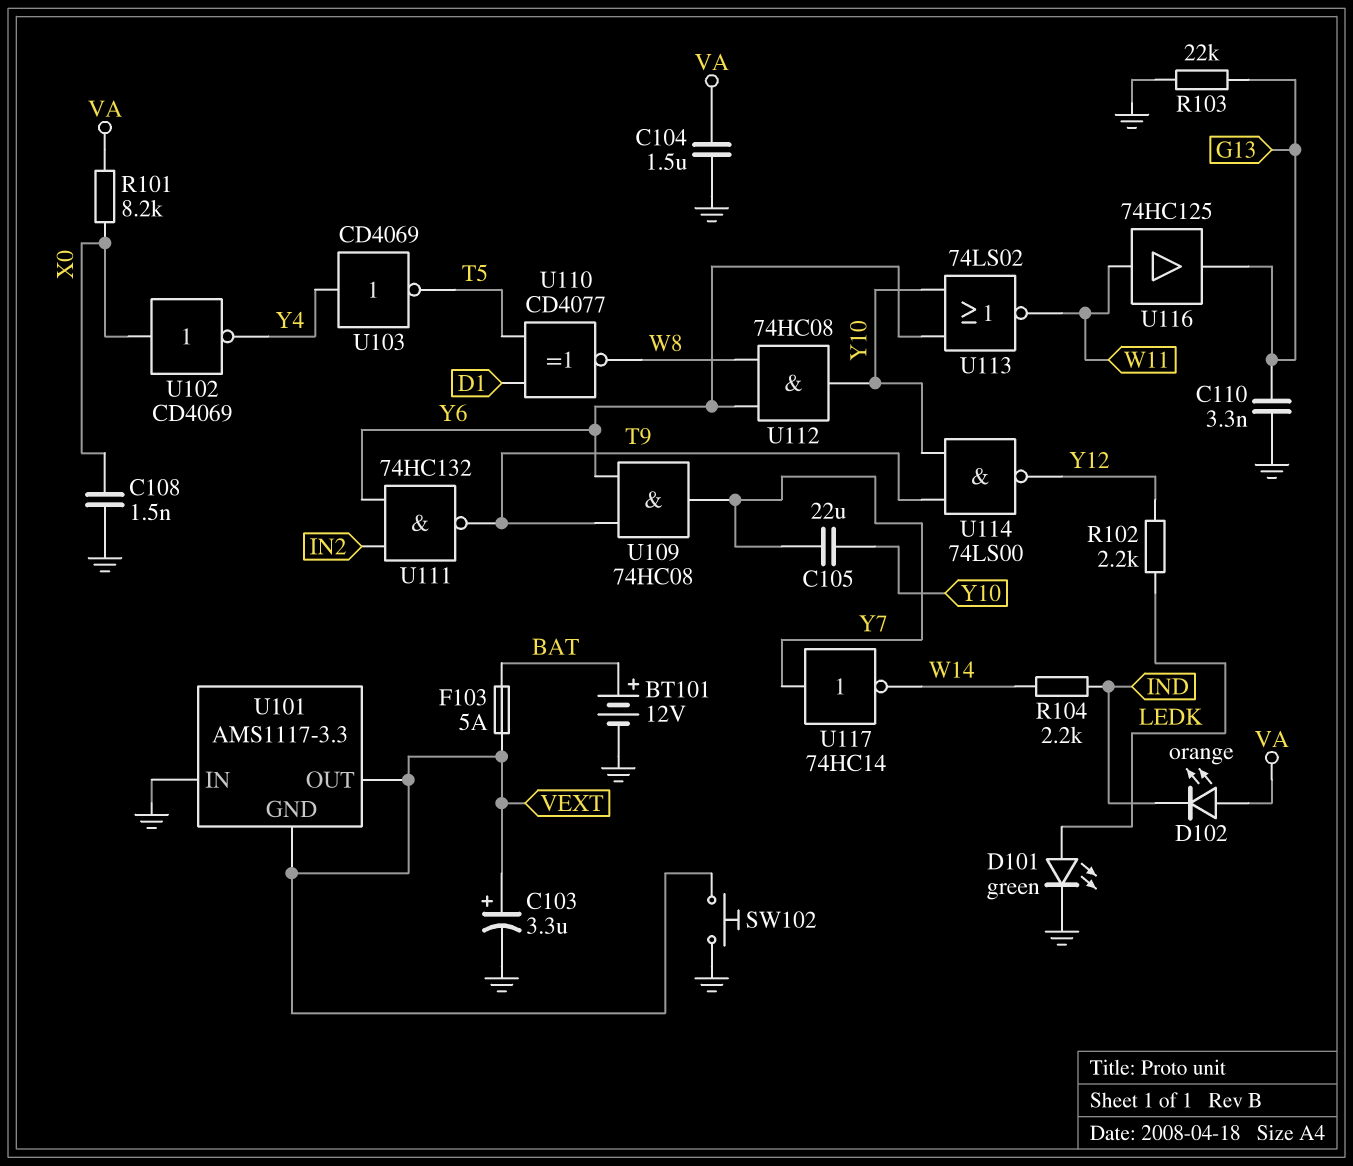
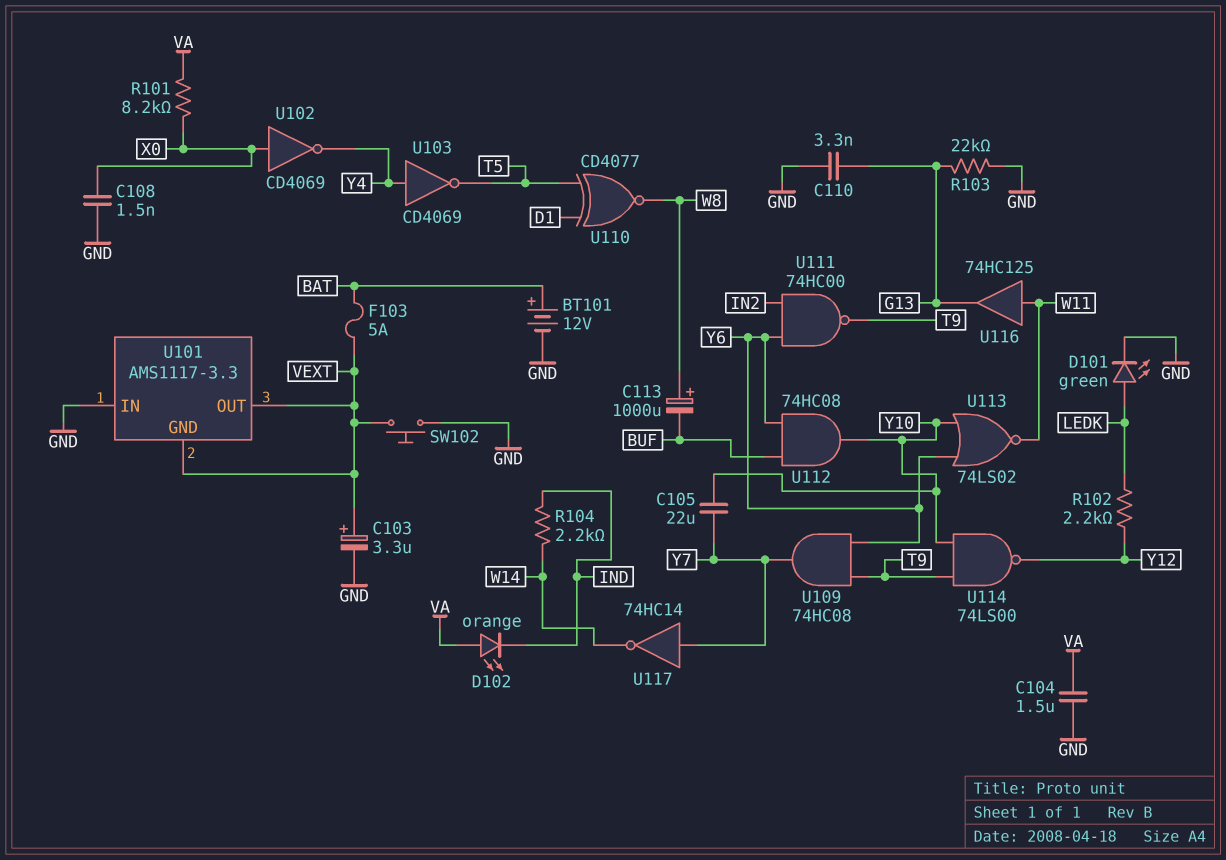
C113: none -> 1000uF (plus W8, minus BUF)
U111: NAND 74HC132 (in IN2, in Y6, out T9) -> NAND 74HC00 (in IN2, in Y6, out T9)
U112: AND 74HC08 (in W8, in Y6, out Y10) -> AND 74HC08 (in BUF, in Y6, out Y10)

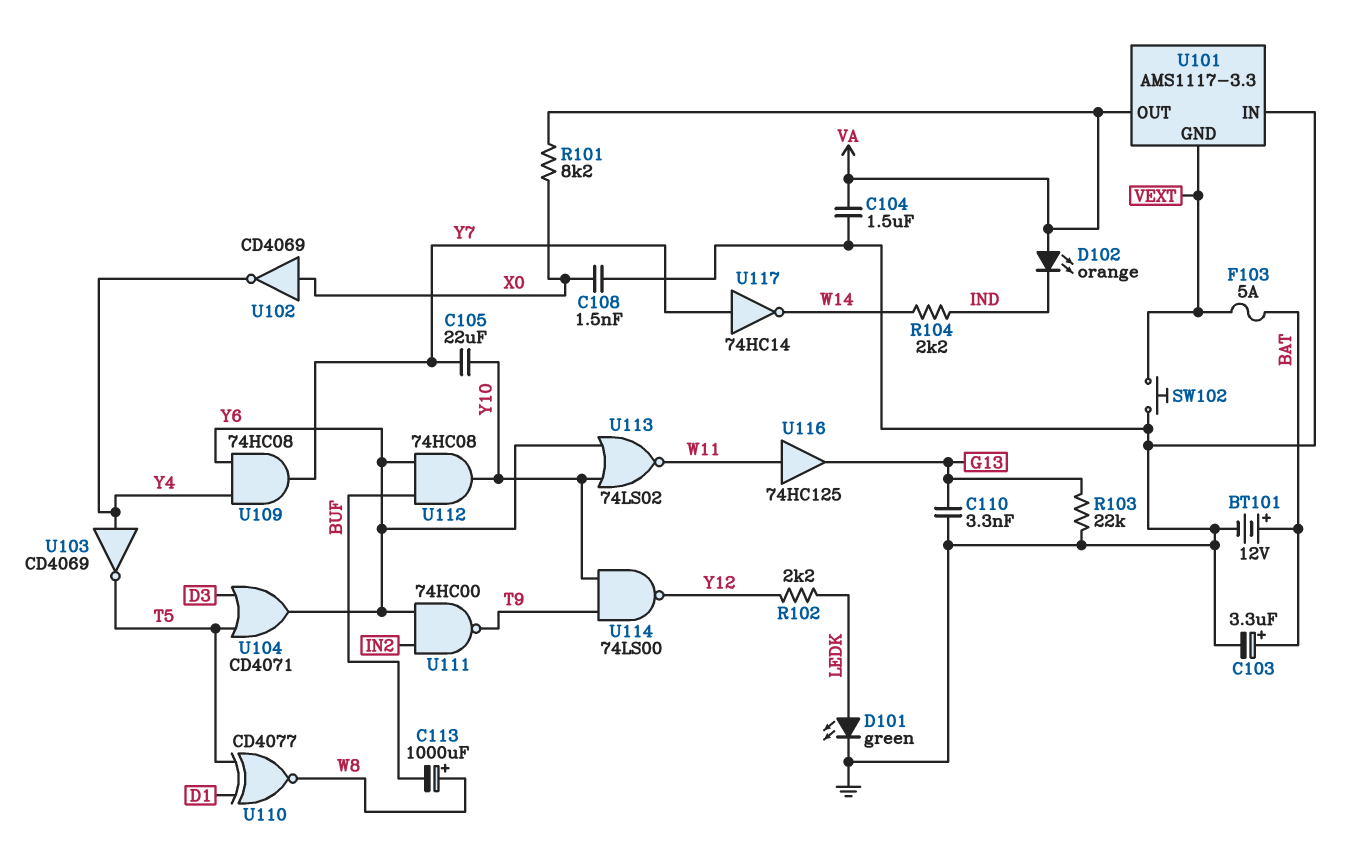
C103: 3.3uF (plus VEXT, minus GND) -> 3.3uF (plus BAT, minus GND)
U101 pin OUT: VEXT -> VA
U104: none -> OR CD4071 (in D3, in T5, out Y6)
U109: AND 74HC08 (in T9, in Y6, out Y7) -> AND 74HC08 (in Y4, in Y6, out Y7)

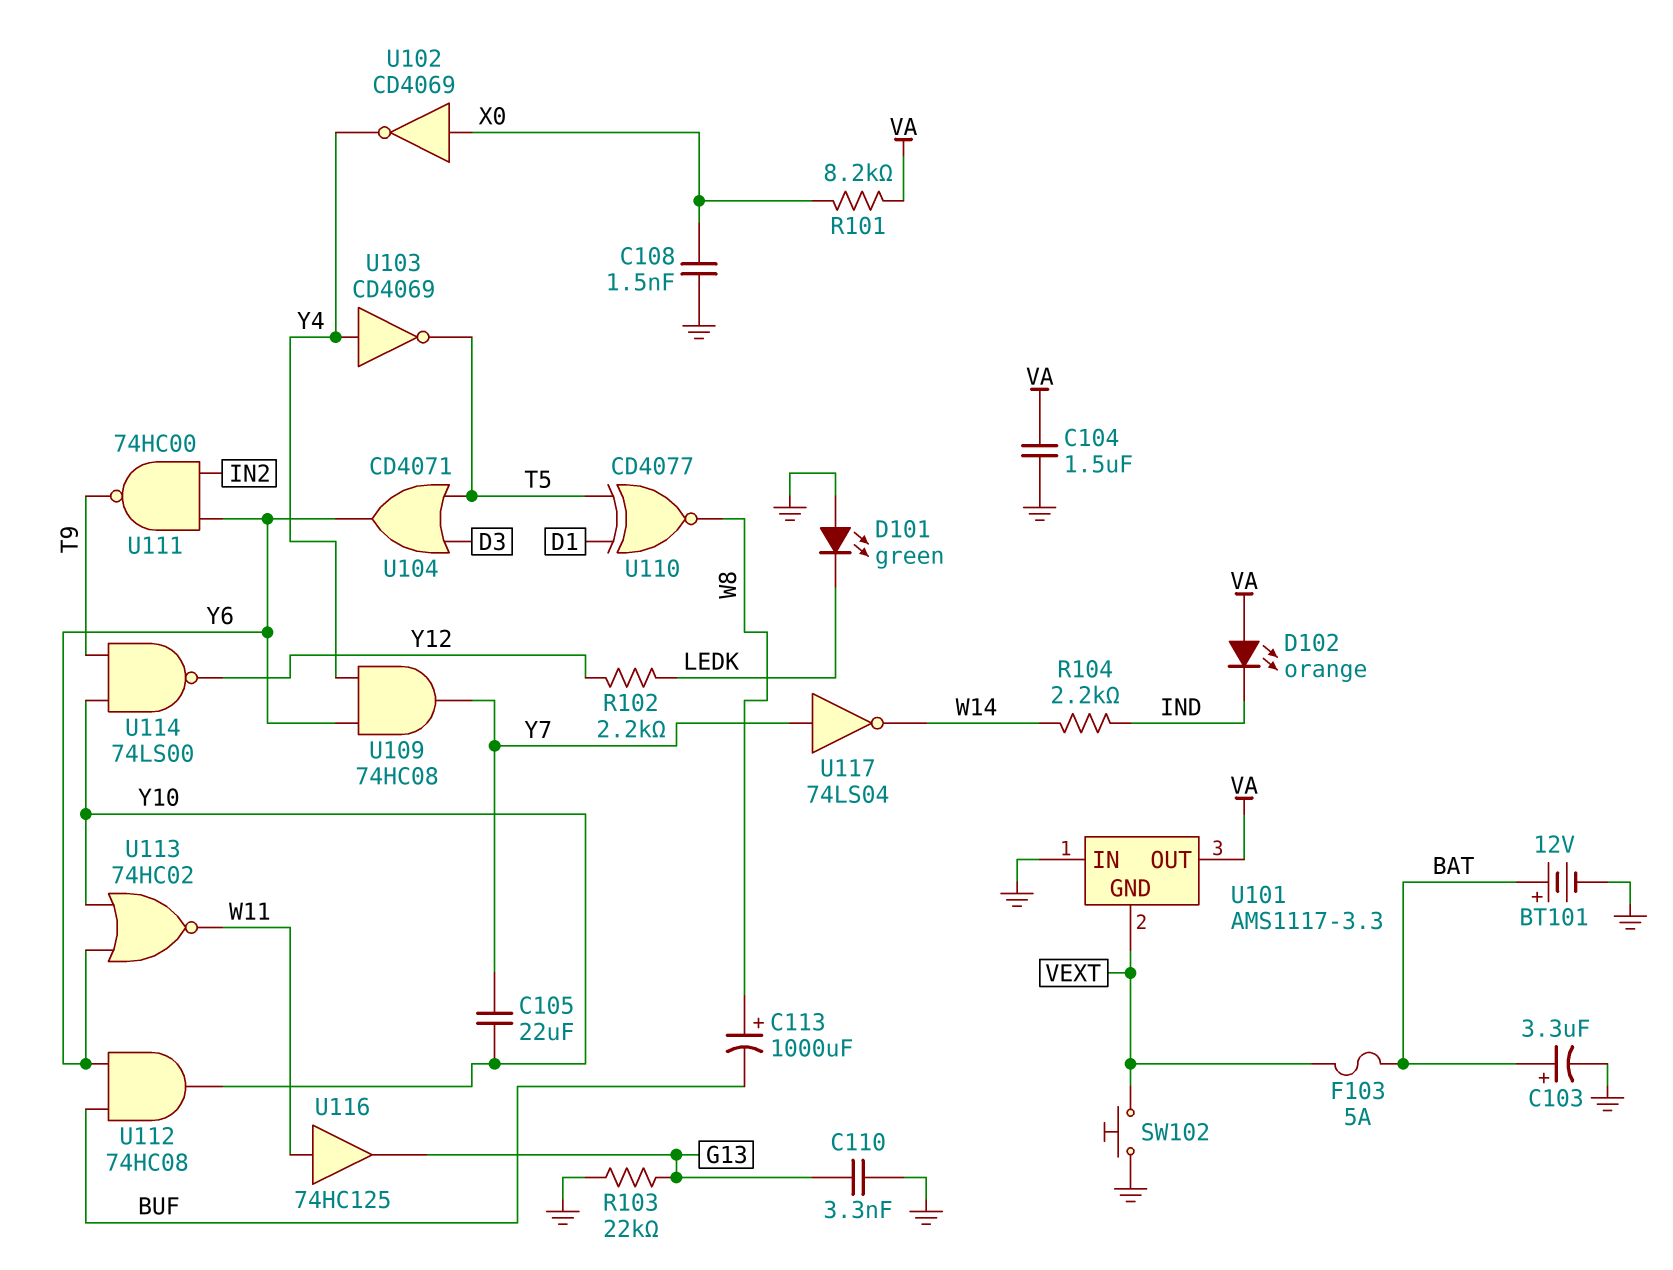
D101: LED green (A LEDK, K GND) -> LED green (A GND, K LEDK)
U113: NOR 74LS02 (in Y6, in Y10, out W11) -> NOR 74HC02 (in Y6, in Y10, out W11)
U117: NOT 74HC14 (in Y7, out W14) -> NOT 74LS04 (in Y7, out W14)

